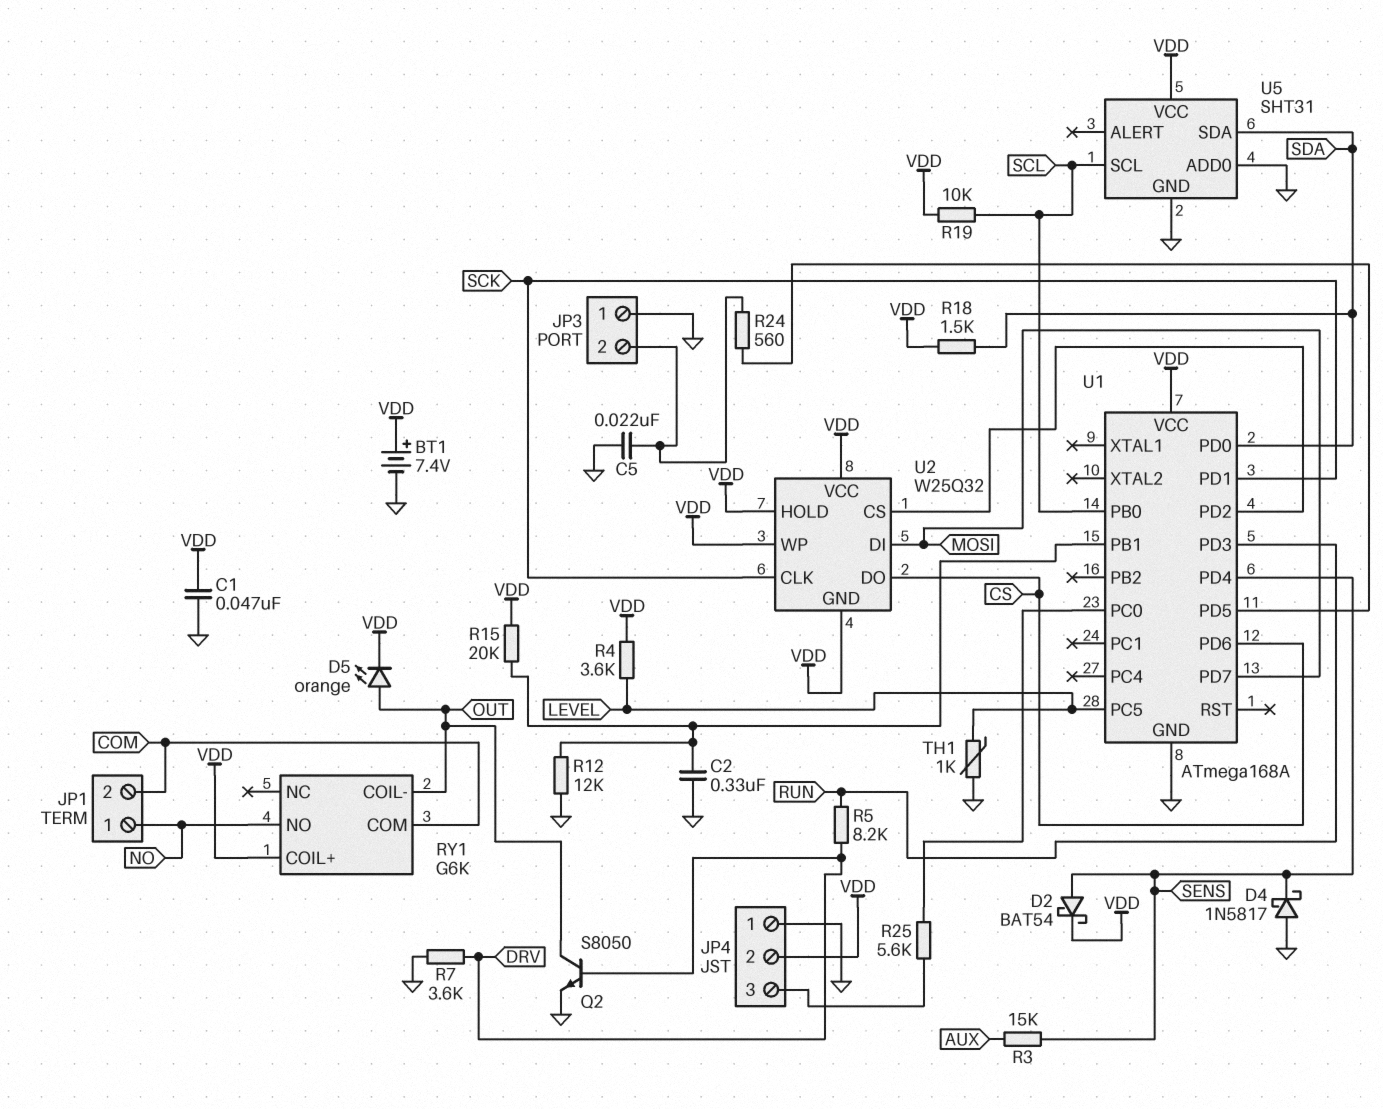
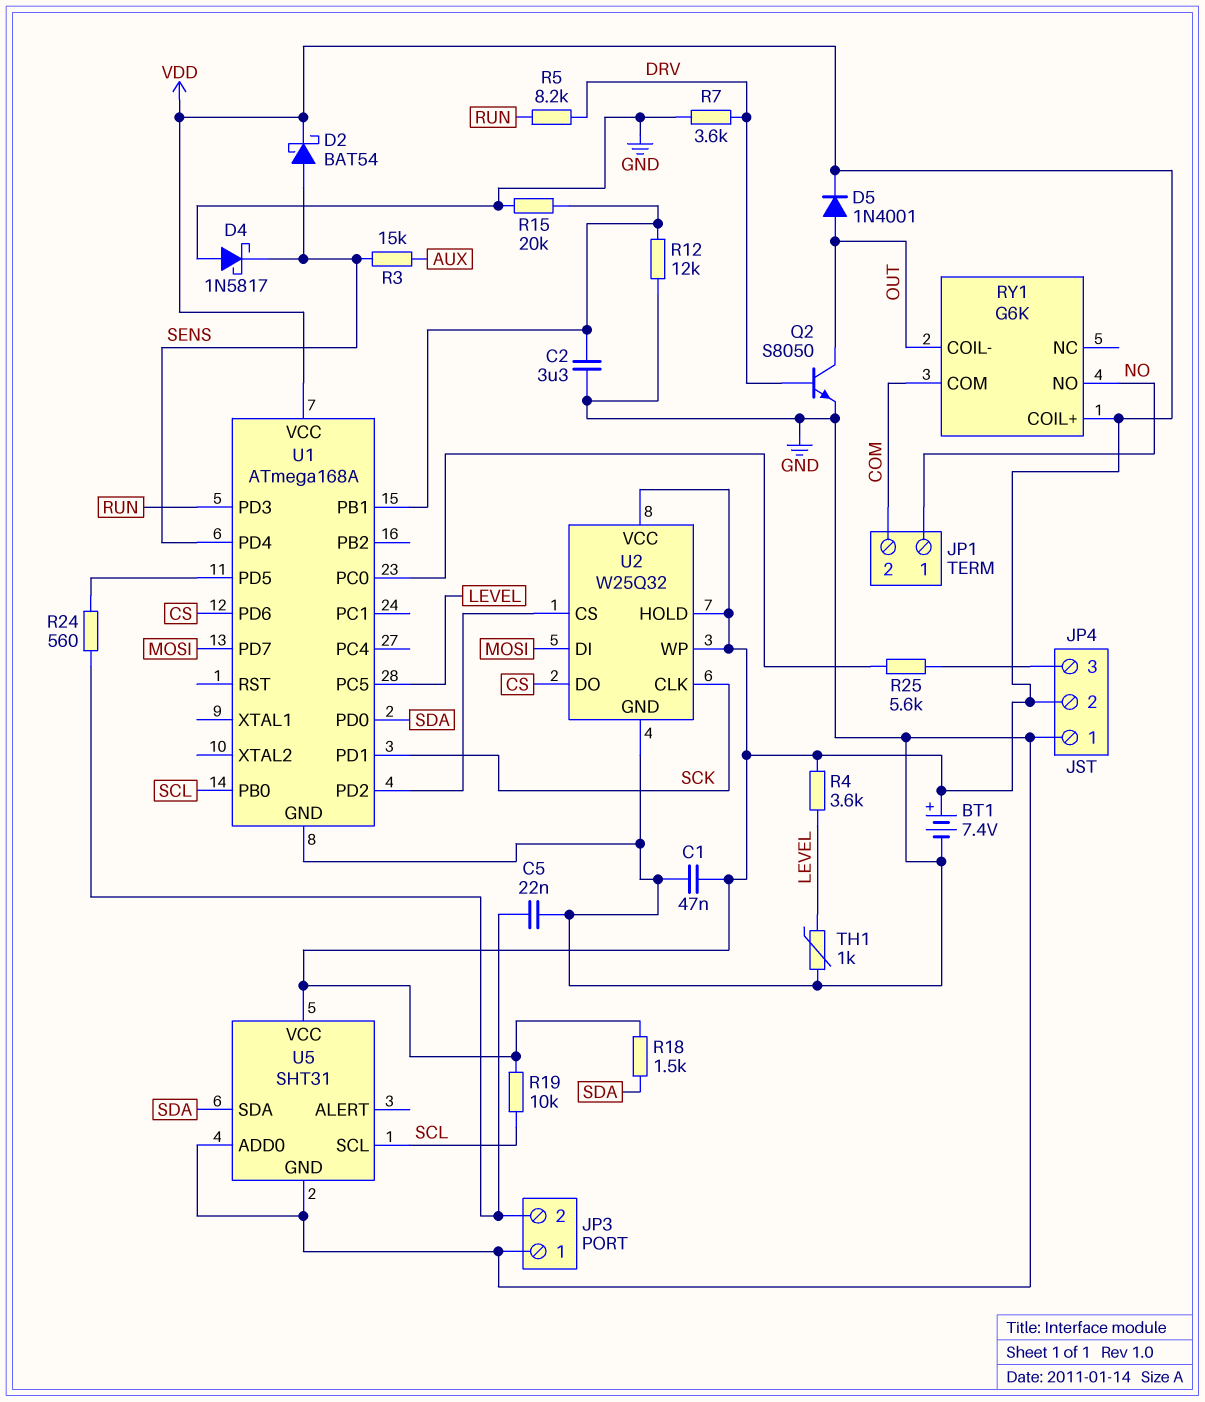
C2: 330nF (GND, U1/PB1) -> 3.3uF (GND, U1/PB1)
D5: LED orange (A OUT, K VDD) -> diode 1N4001 (A OUT, K VDD)
R15: 20k (U1/PB1, VDD) -> 20k (GND, U1/PB1)
U2 pin GND: VDD -> GND

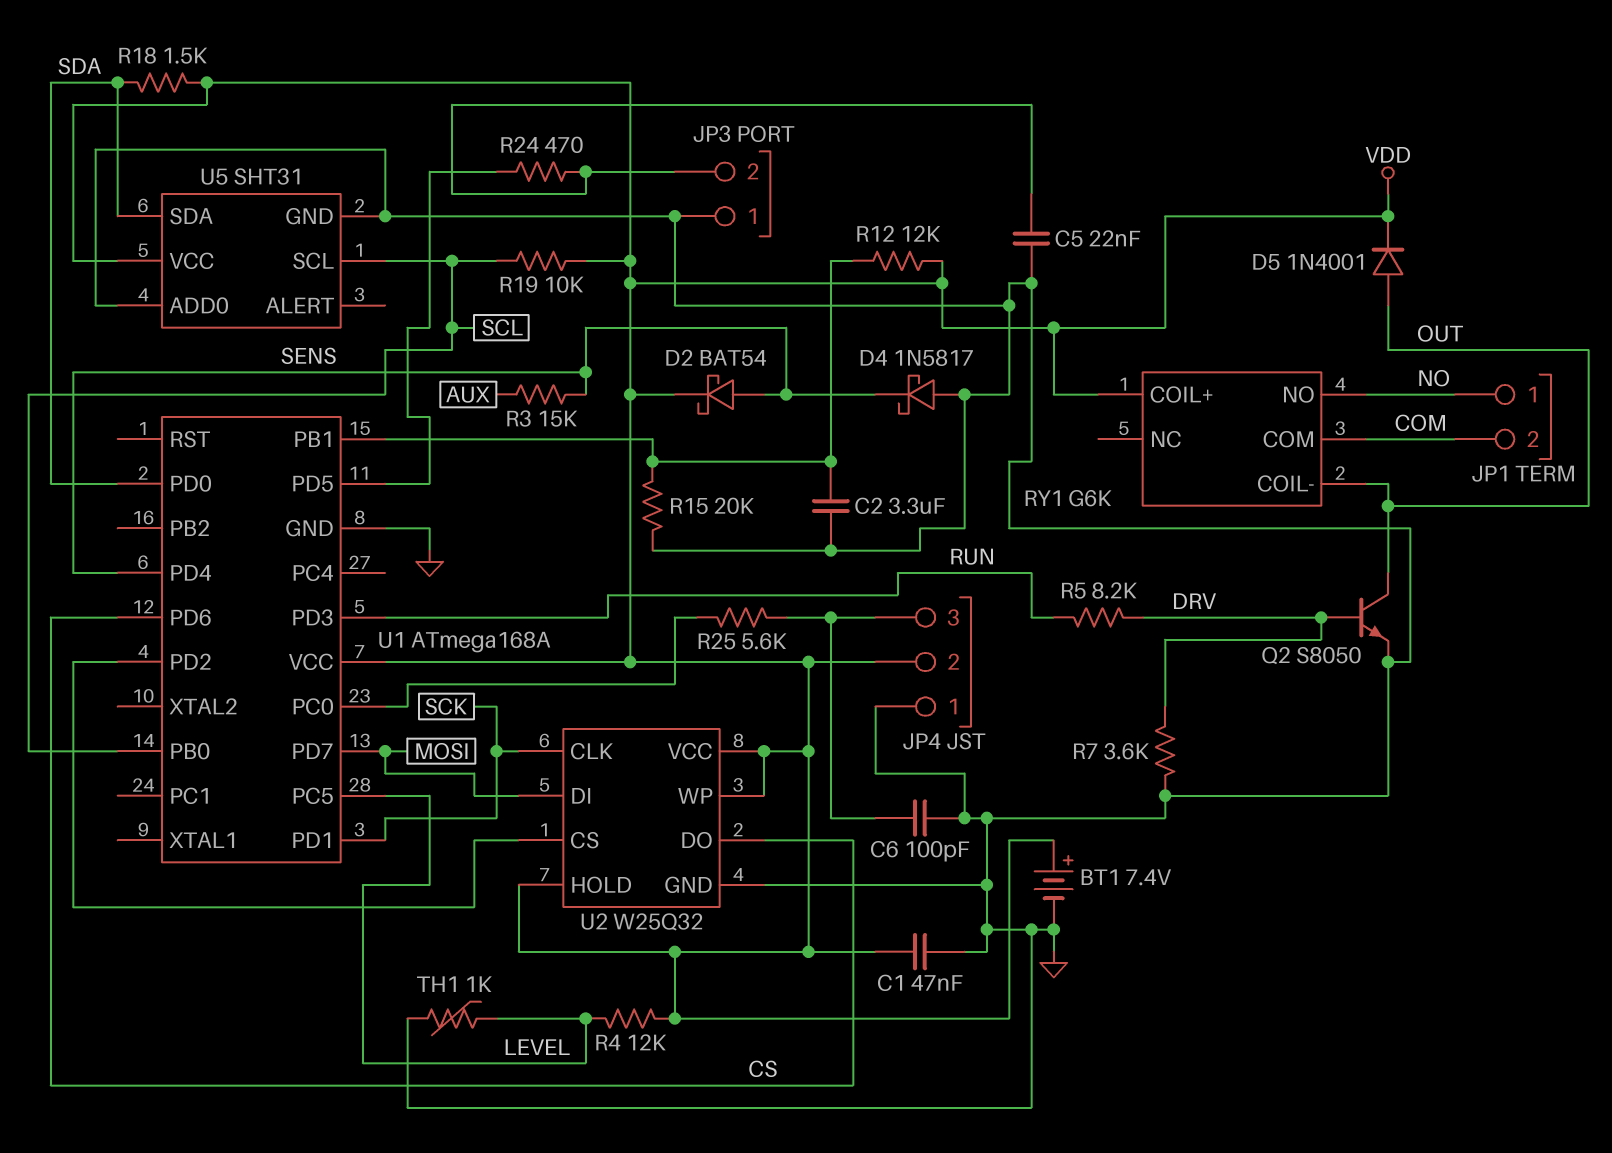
C6: none -> 100pF (GND, JP4/3)
R4: 3.6k (LEVEL, VDD) -> 12k (LEVEL, VDD)
R12: 12k (GND, U1/PB1) -> 12k (U1/PB1, VDD)
R24: 560 (JP3/2, U1/PD5) -> 470 (JP3/2, U1/PD5)

